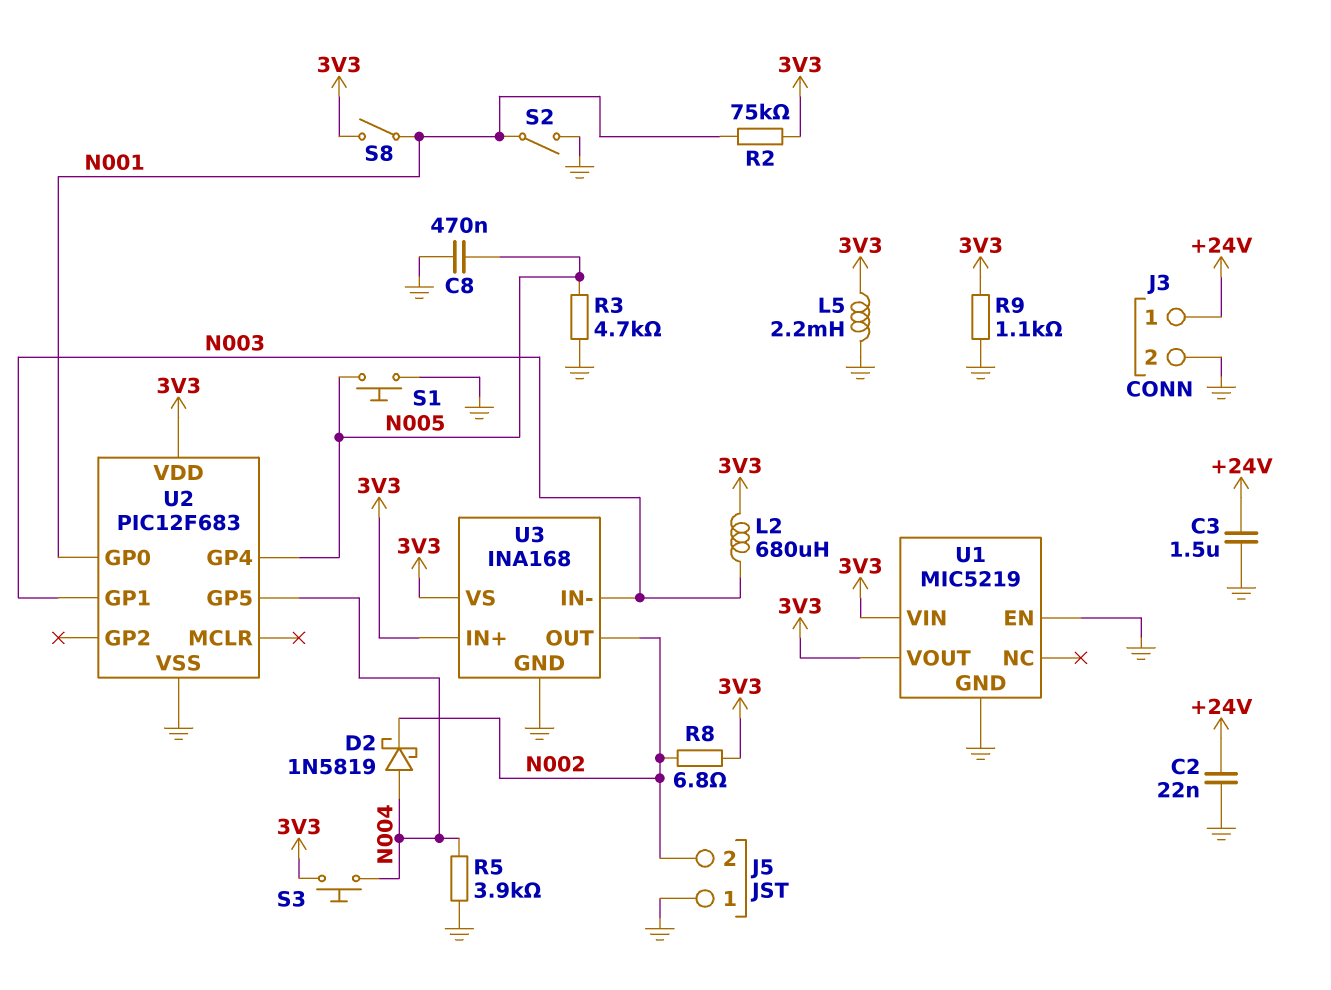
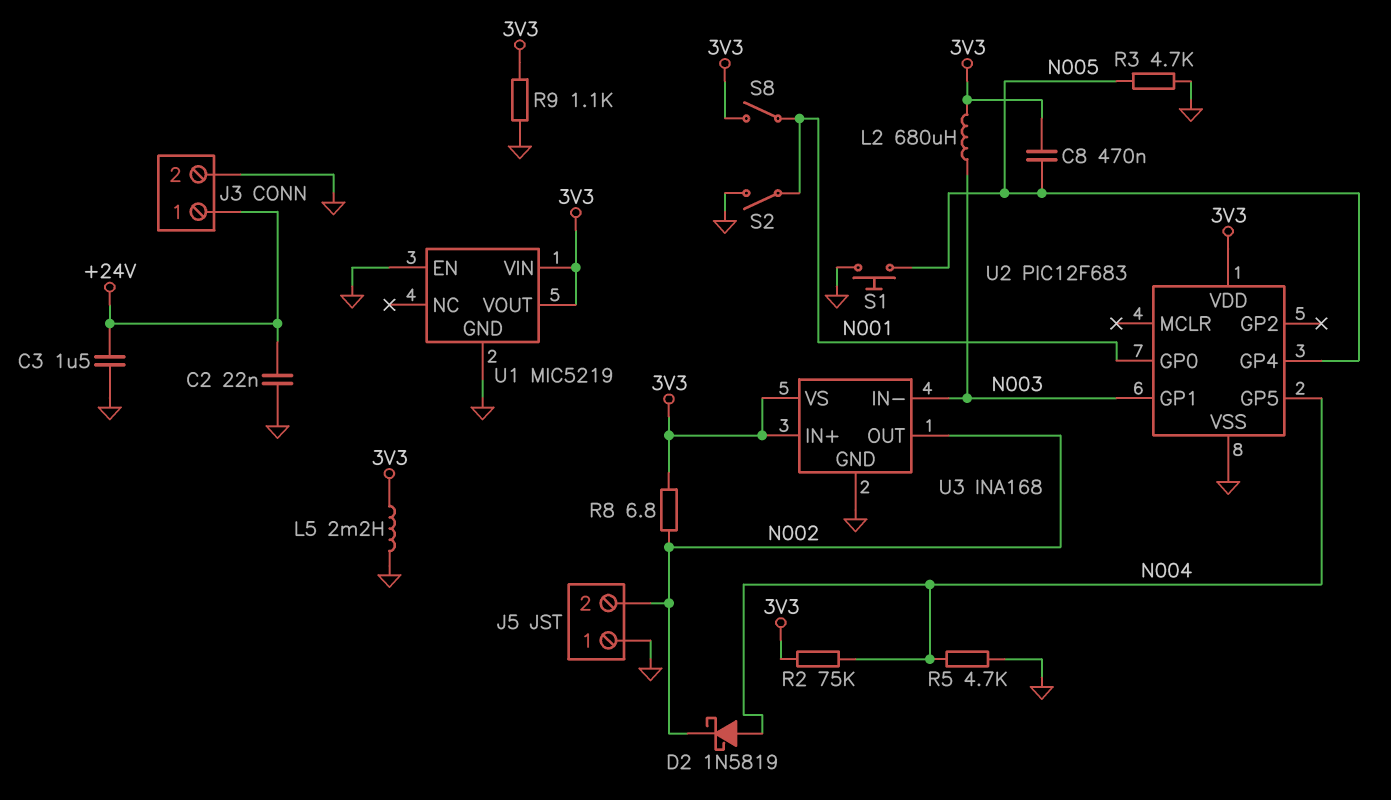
C8: 470nF (GND, N005) -> 470nF (3V3, N005)
R2: 75k (3V3, N001) -> 75k (3V3, N004)
R5: 3.9k (GND, N004) -> 4.7k (GND, N004)
S3: button (3V3, N004) -> none

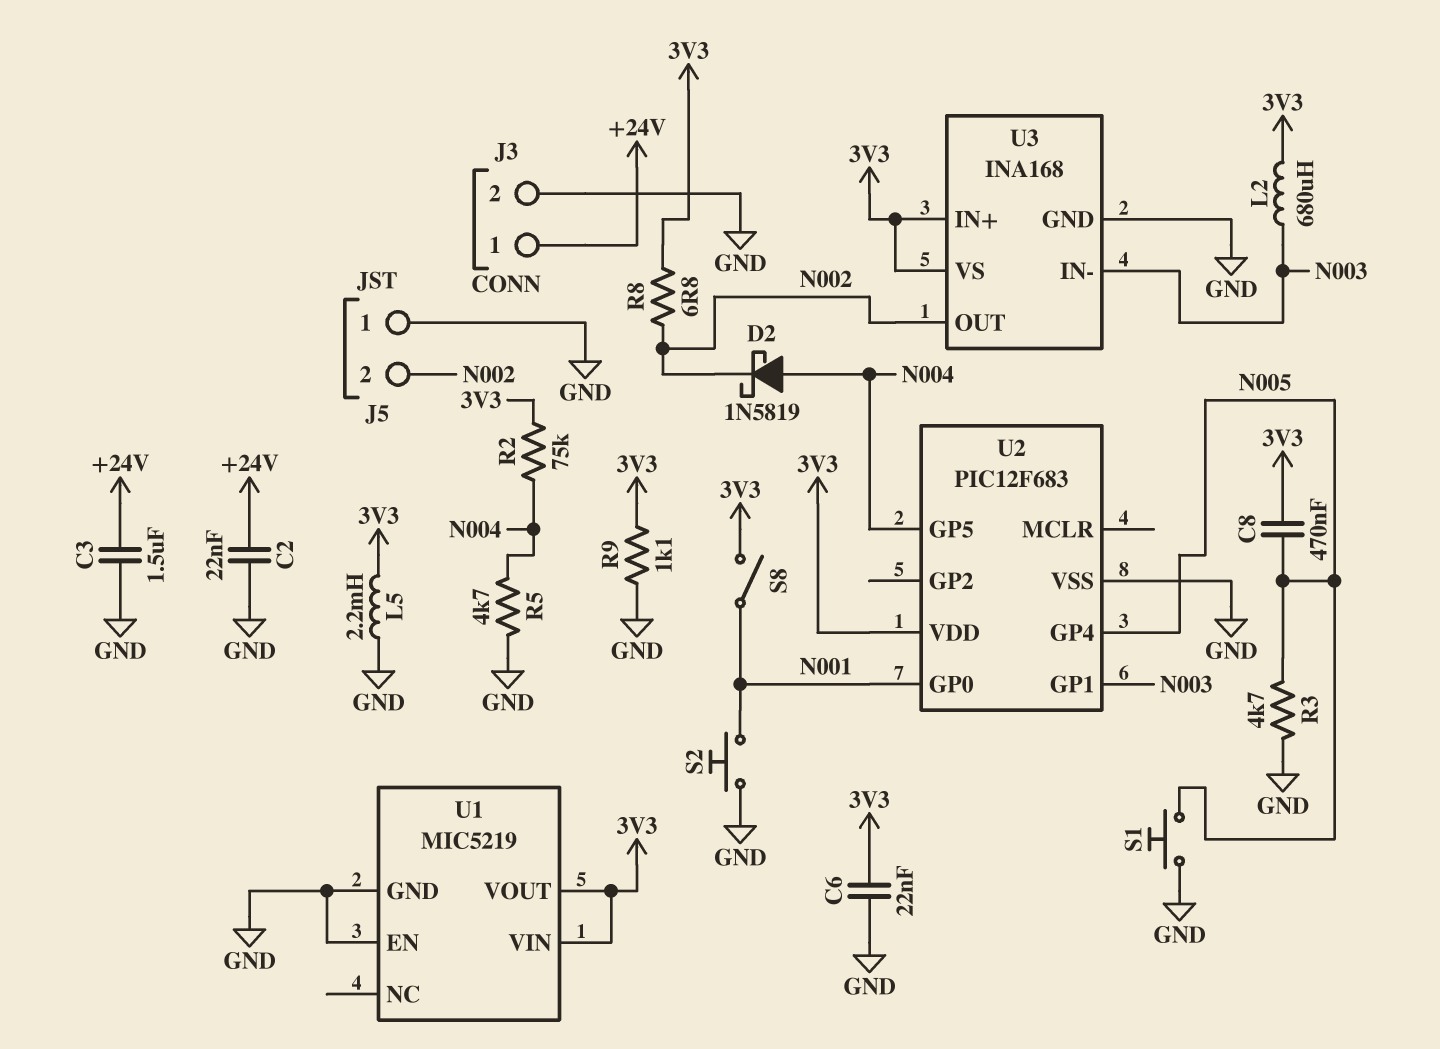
C6: none -> 22nF (3V3, GND)
S2: switch (GND, N001) -> button (GND, N001)

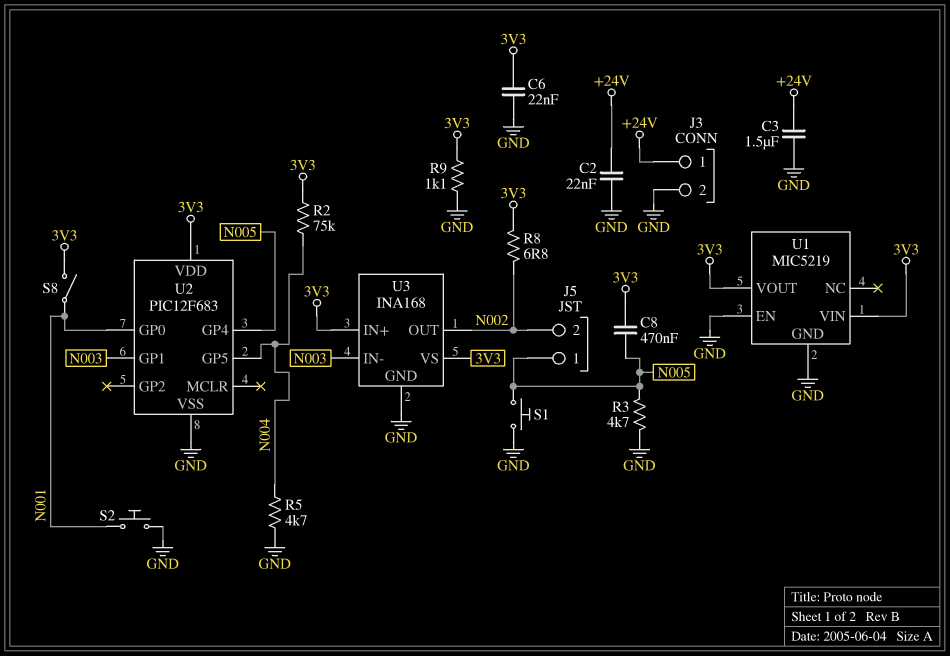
D2: schottky 1N5819 (A N004, K N002) -> none
J5 pin 1: GND -> N005
L2: 680uH (3V3, N003) -> none
L5: 2.2mH (3V3, GND) -> none

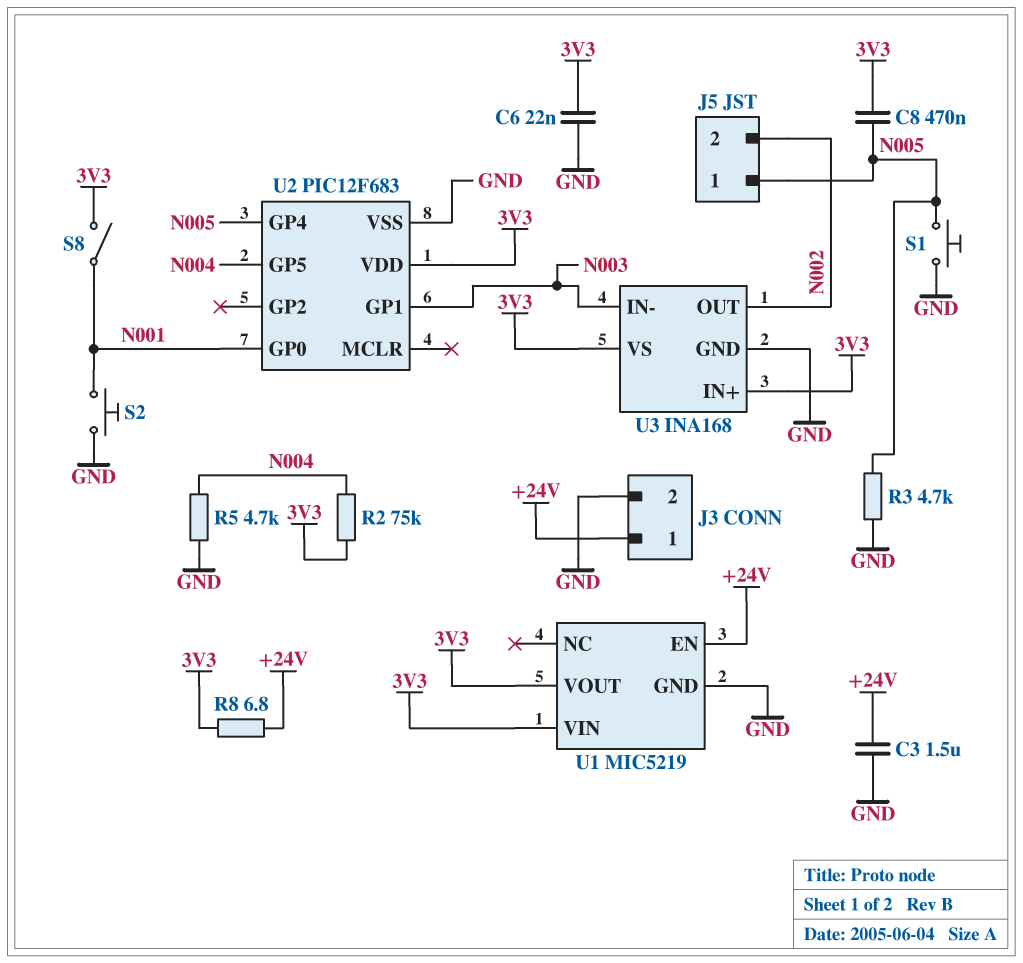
C2: 22nF (+24V, GND) -> none
R8: 6.8 (3V3, N002) -> 6.8 (+24V, 3V3)
R9: 1.1k (3V3, GND) -> none
U1 pin EN: GND -> +24V

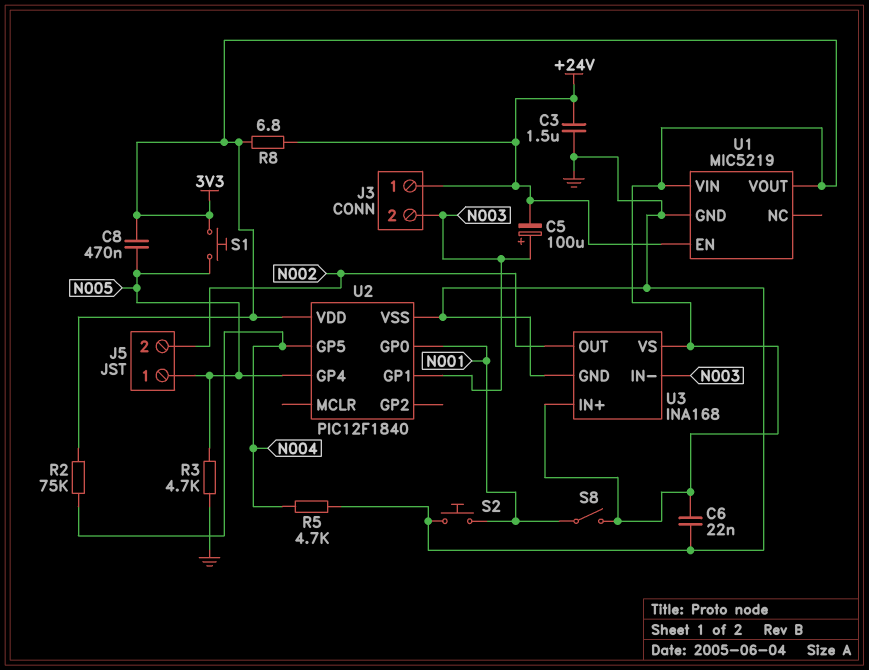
C5: none -> 100uF (plus N003, minus +24V)
J3 pin 2: GND -> N003
S1: button (GND, N005) -> button (3V3, N005)
U2: PIC12F683 -> PIC12F1840

